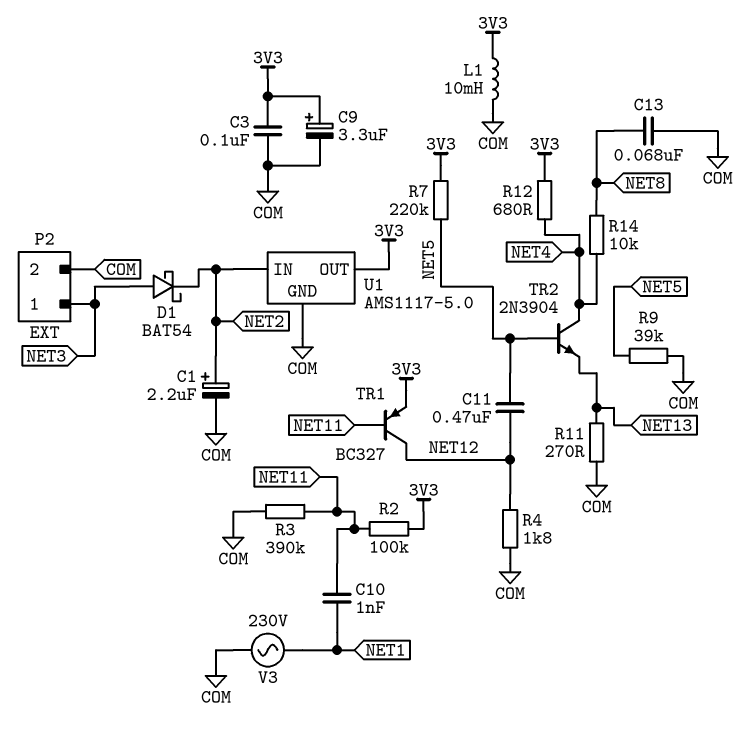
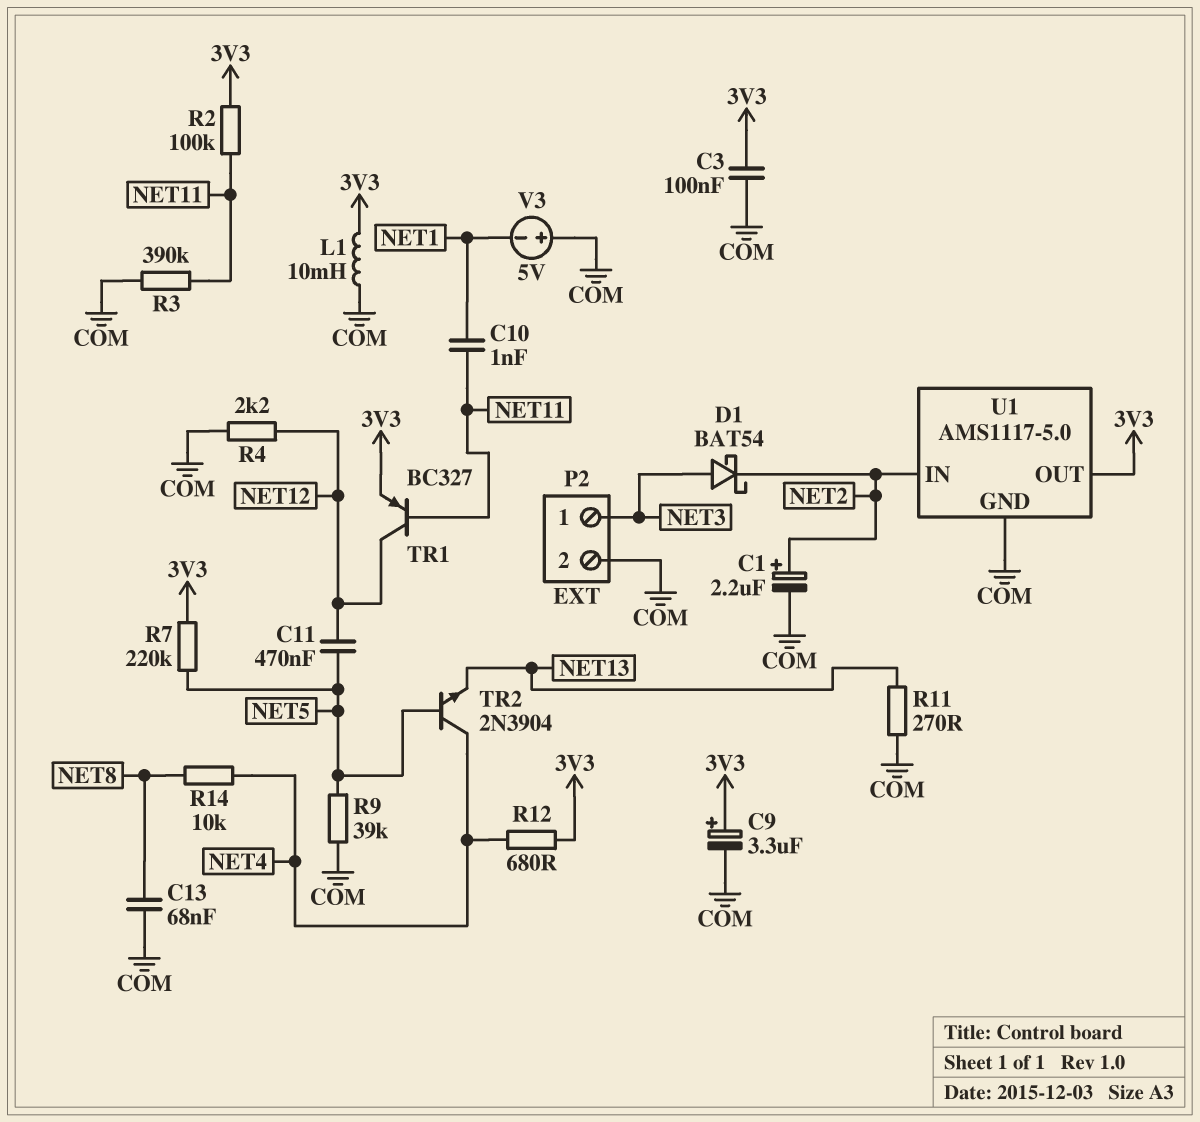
R4: 1.8k (COM, NET12) -> 2.2k (COM, NET12)
V3: AC 230V (COM, NET1) -> 5V (plus COM, minus NET1)

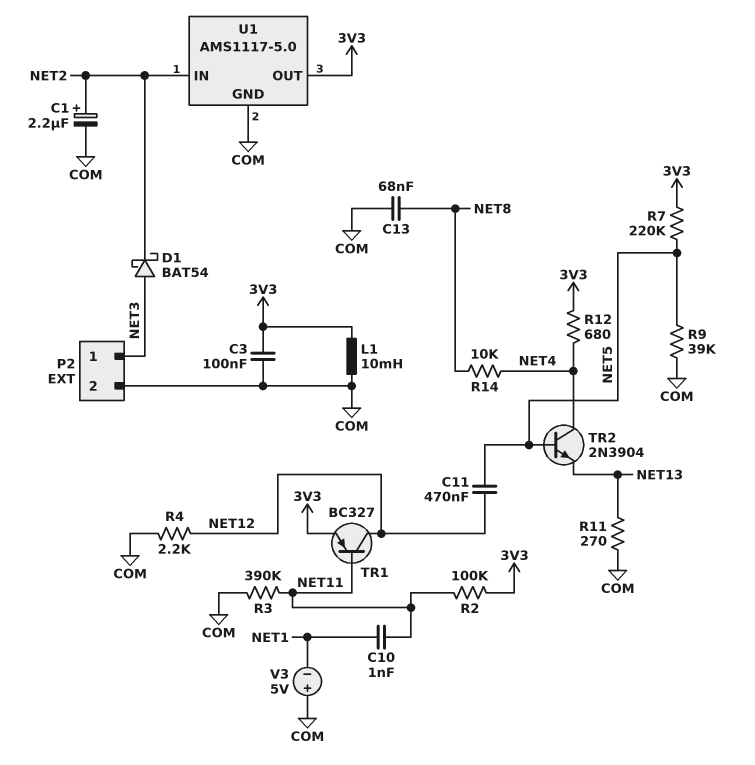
C9: 3.3uF (plus 3V3, minus COM) -> none

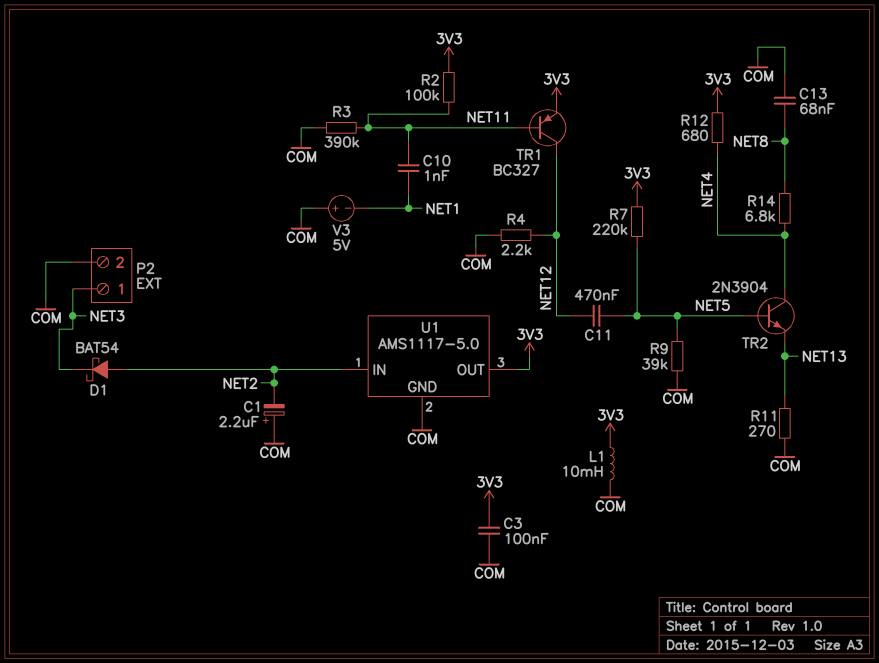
C1: 2.2uF (plus NET2, minus COM) -> 2.2uF (plus COM, minus NET2)
D1: schottky BAT54 (A NET3, K NET2) -> schottky BAT54 (A NET2, K NET3)
R14: 10k (NET4, NET8) -> 6.8k (NET4, NET8)

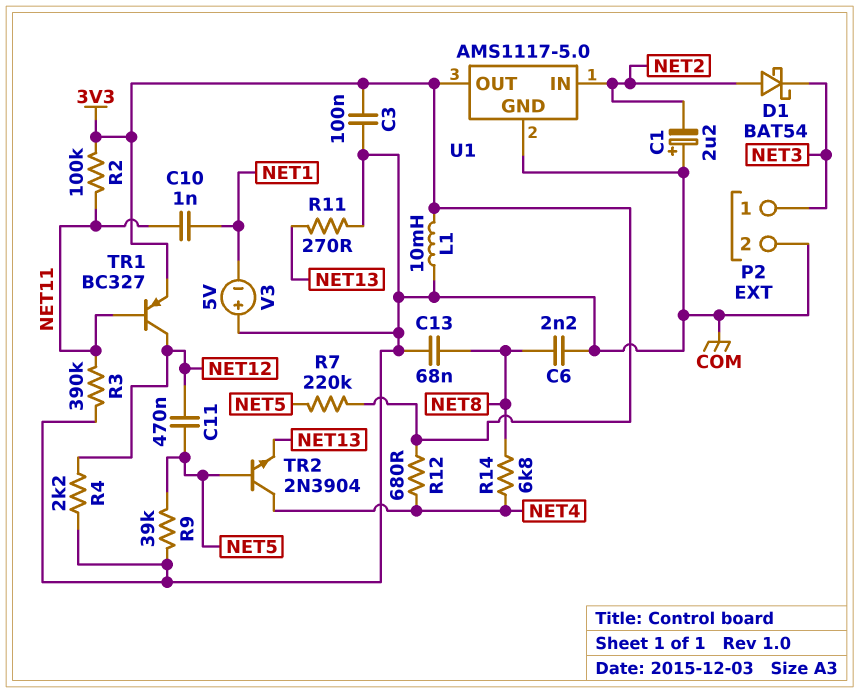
C6: none -> 2.2nF (COM, NET8)

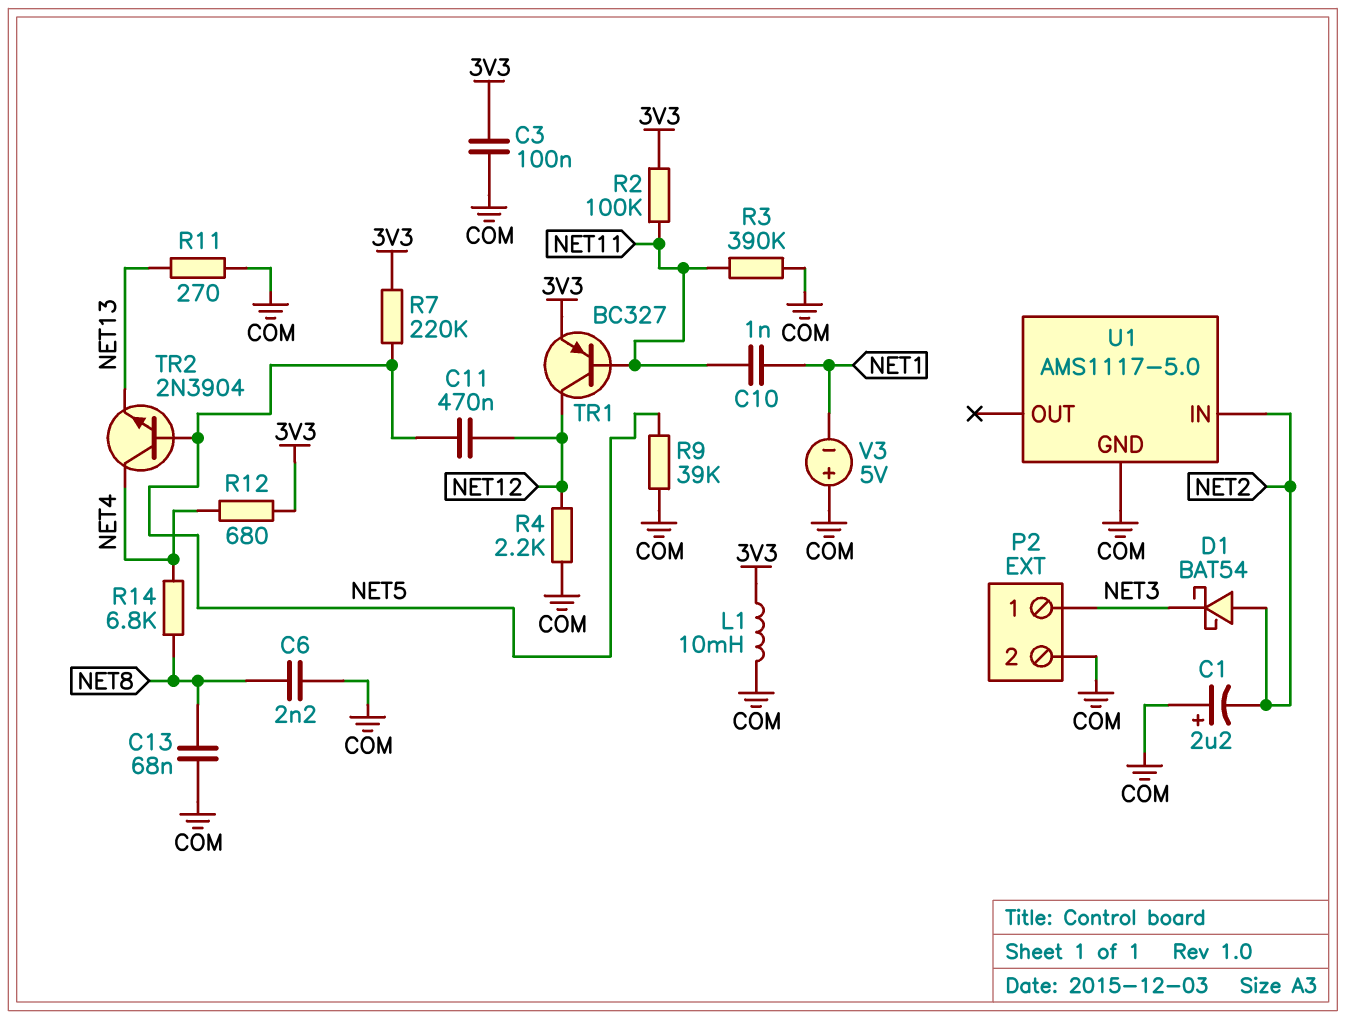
U1 pin OUT: 3V3 -> none

